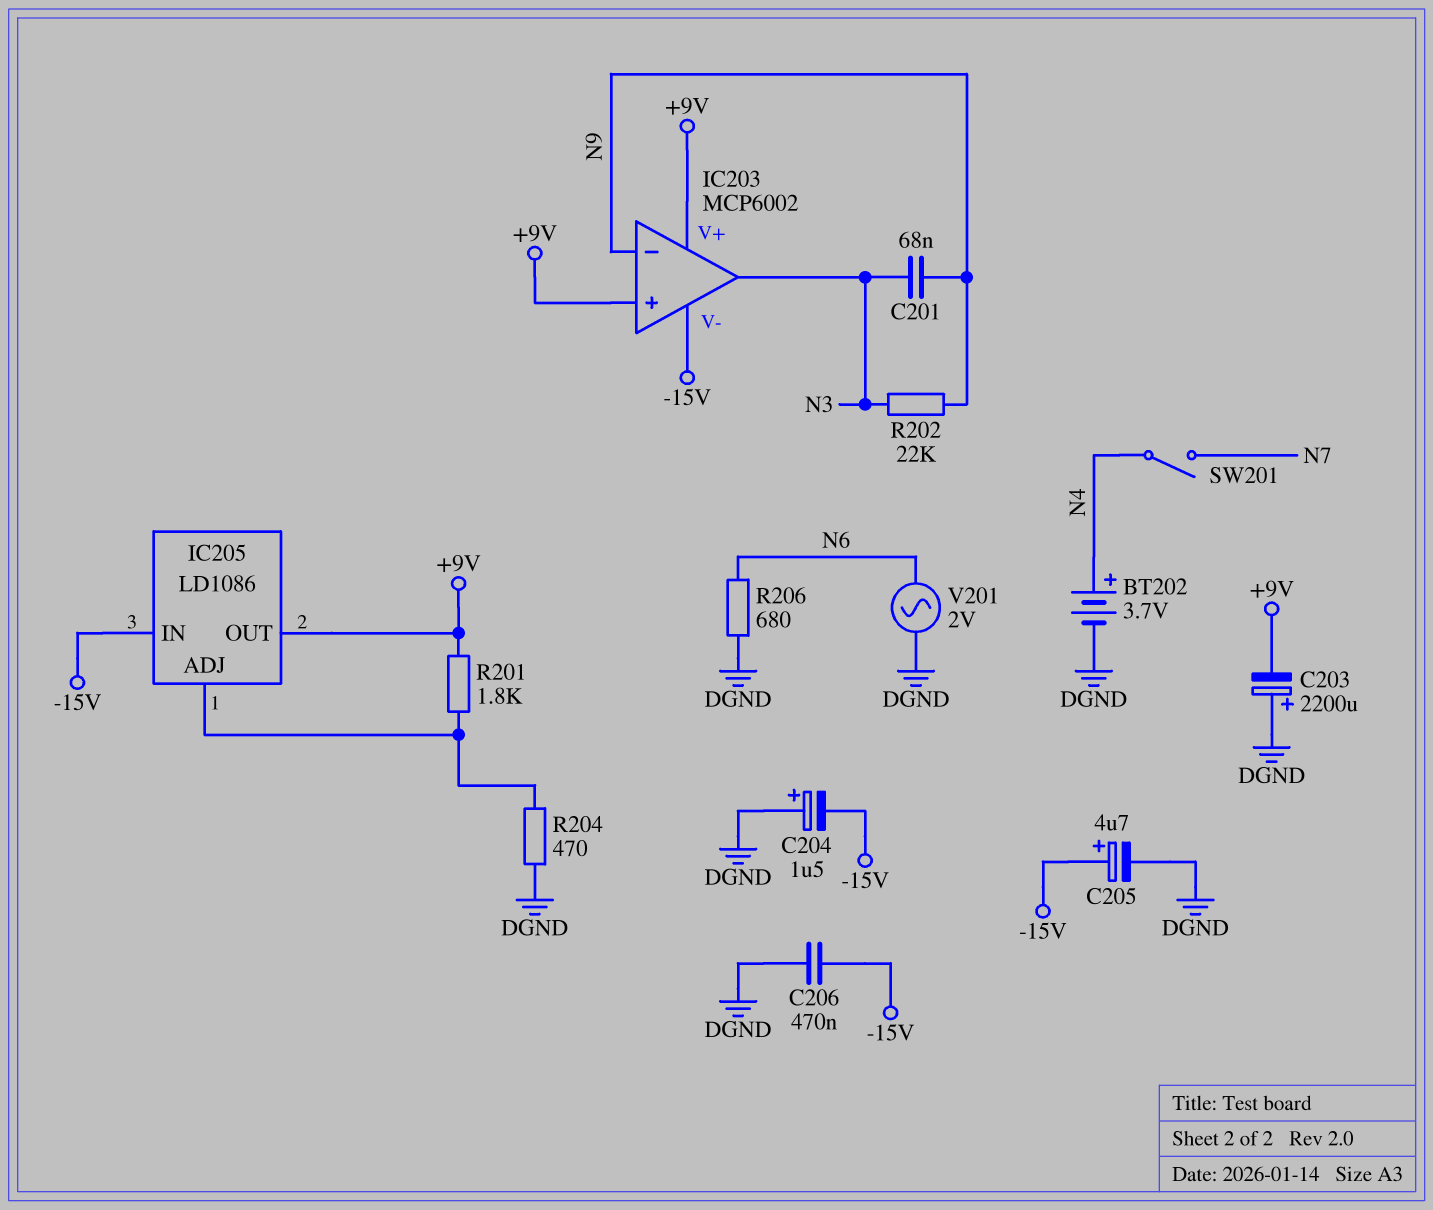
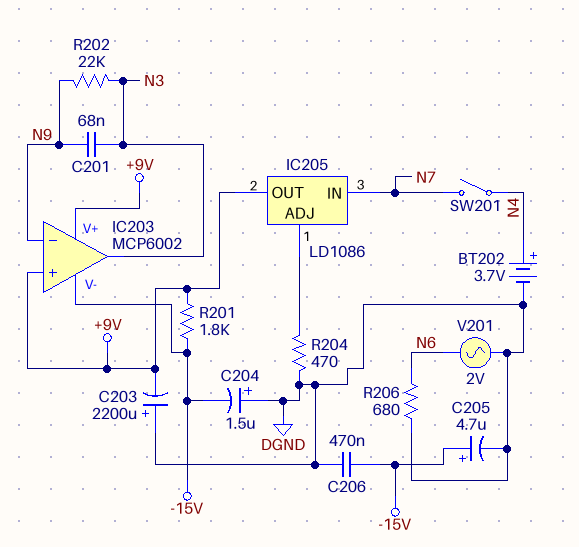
IC205 pin IN: -15V -> N7
R201: 1.8k (+9V, IC205/ADJ) -> 1.8k (+9V, -15V)

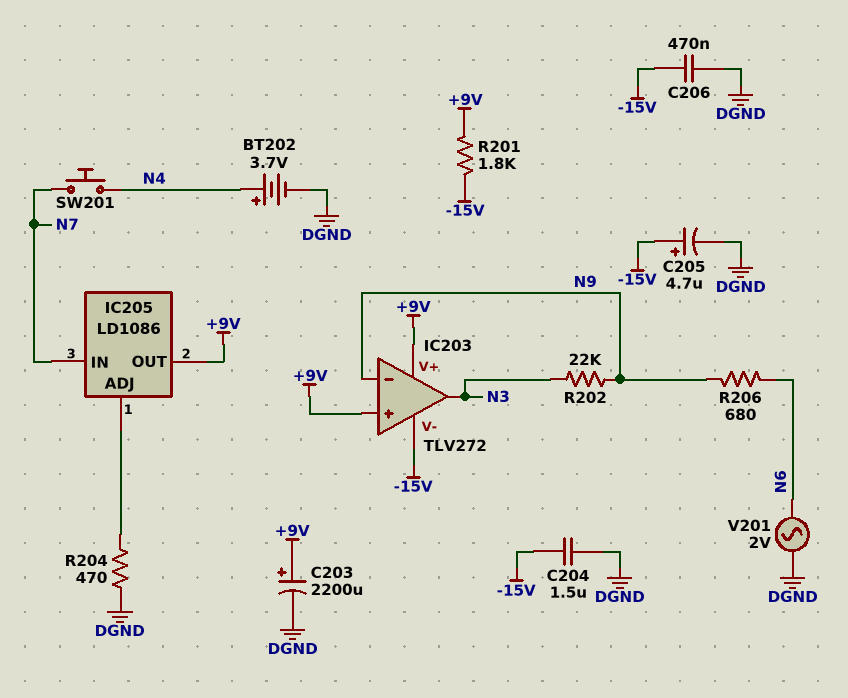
C201: 68nF (N3, N9) -> none
C203: 2200uF (plus DGND, minus +9V) -> 2200uF (plus +9V, minus DGND)
C204: 1.5uF (plus DGND, minus -15V) -> 1.5uF (-15V, DGND)
IC203: MCP6002 -> TLV272
R206: 680 (DGND, N6) -> 680 (N6, N9)
SW201: switch (N4, N7) -> button (N4, N7)

